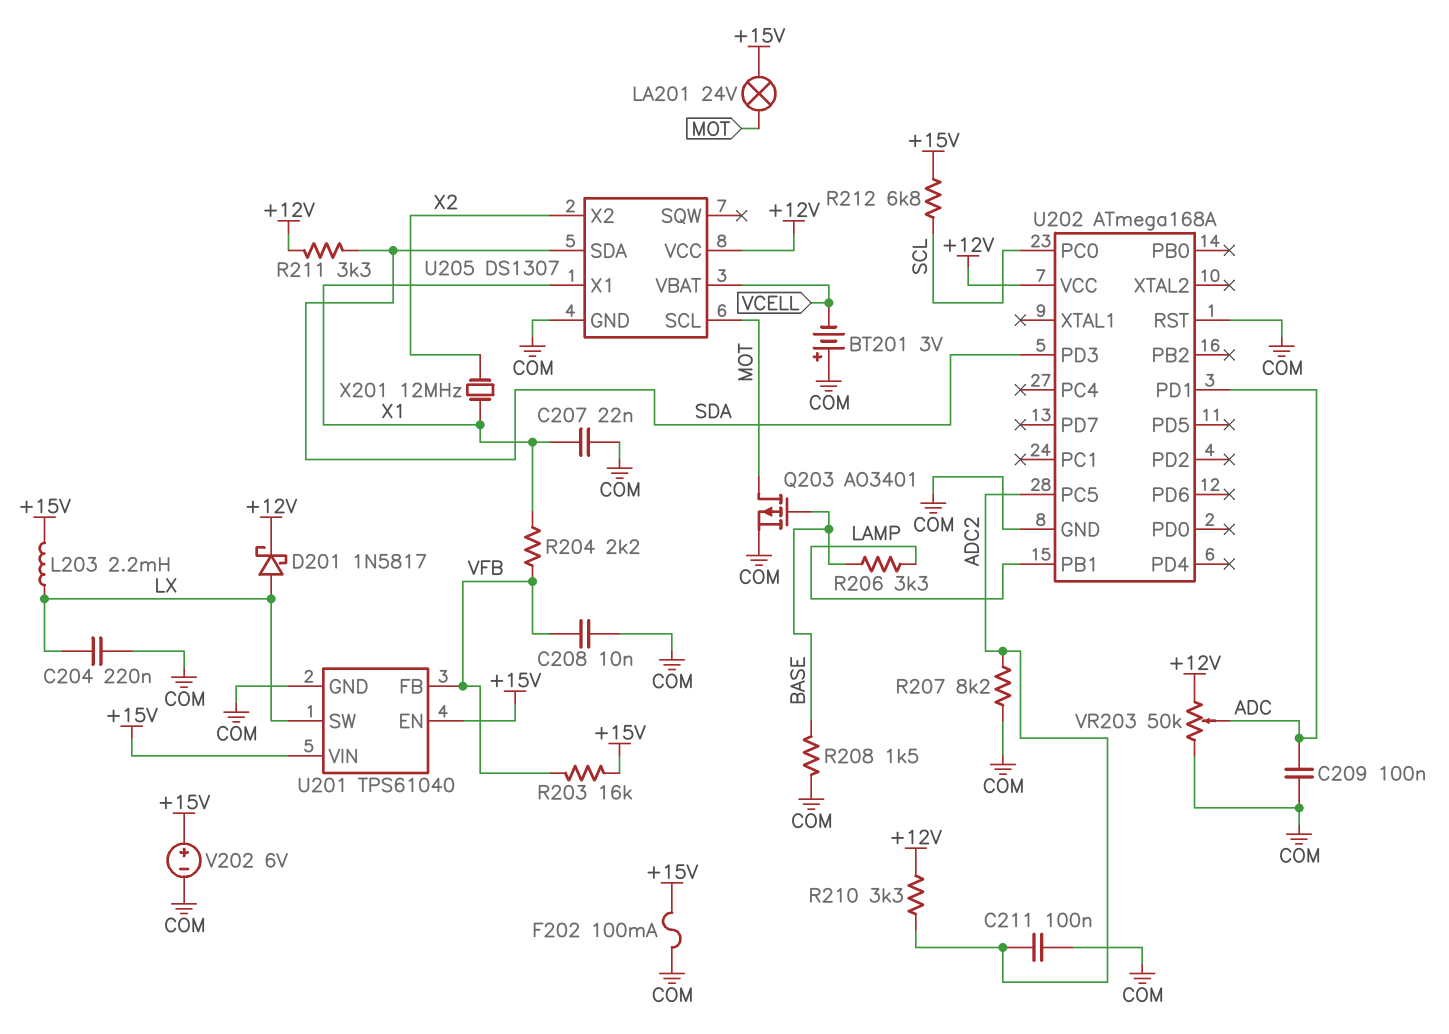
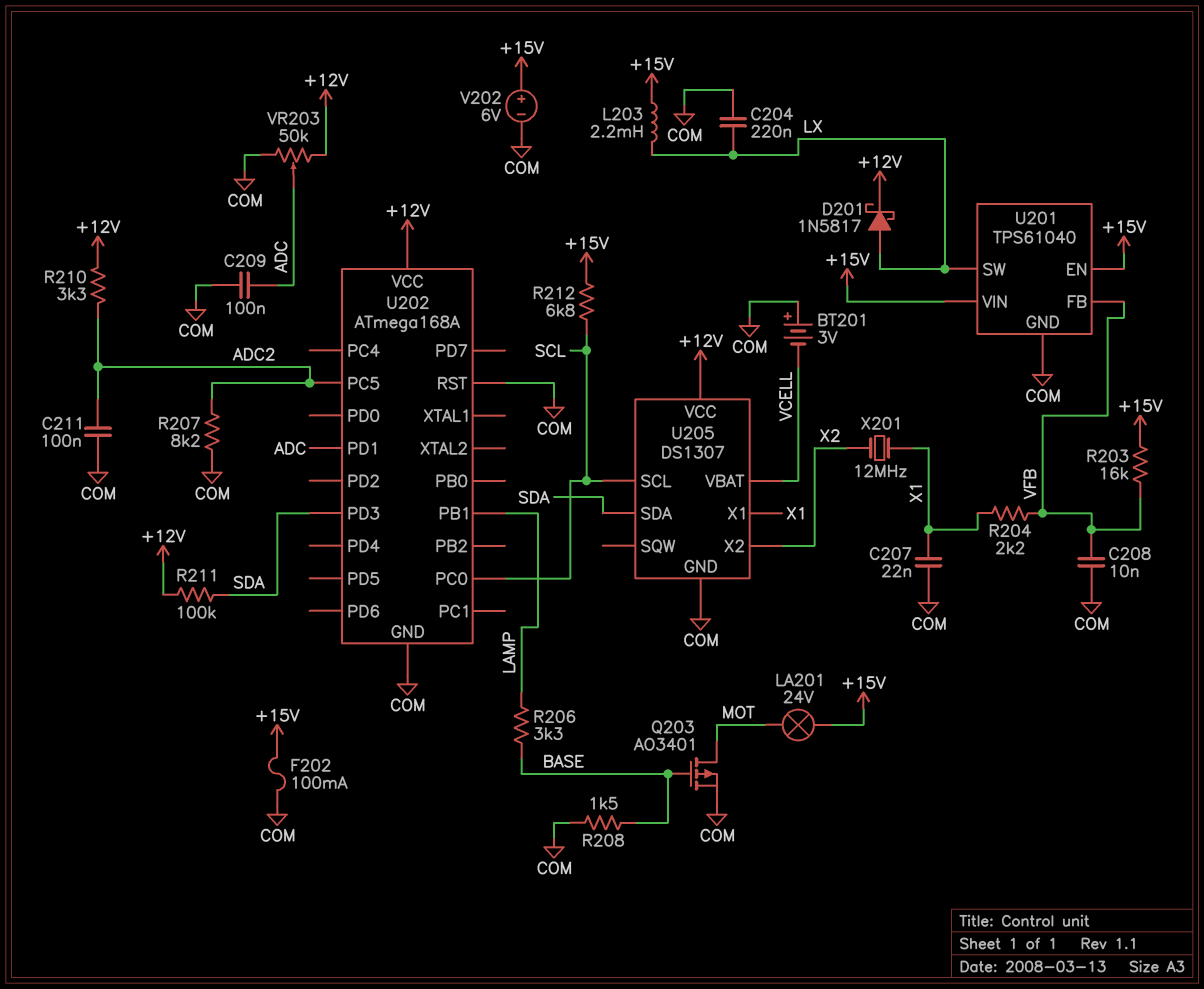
R211: 3.3k (+12V, SDA) -> 100k (+12V, SDA)
U205 pin SCL: MOT -> SCL

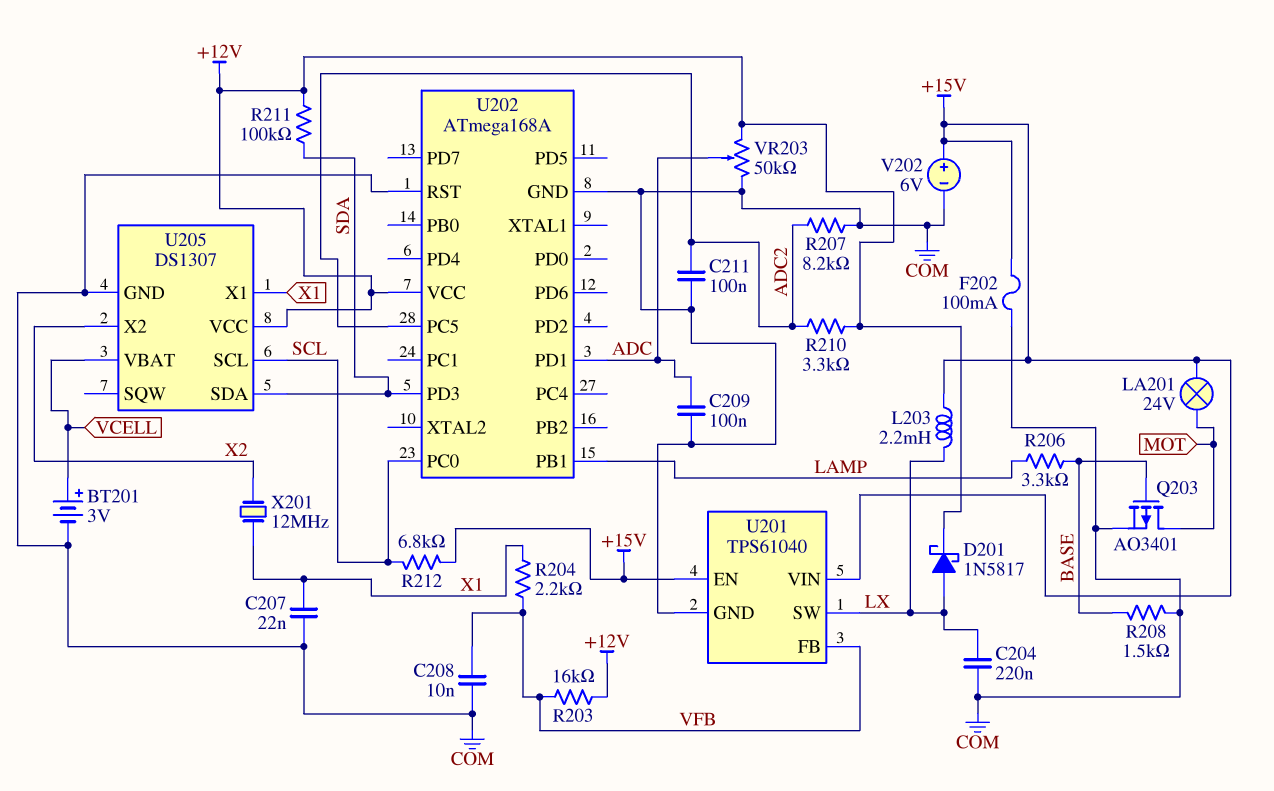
BT201: 3V (plus COM, minus VCELL) -> 3V (plus VCELL, minus COM)
R203: 16k (+15V, VFB) -> 16k (+12V, VFB)

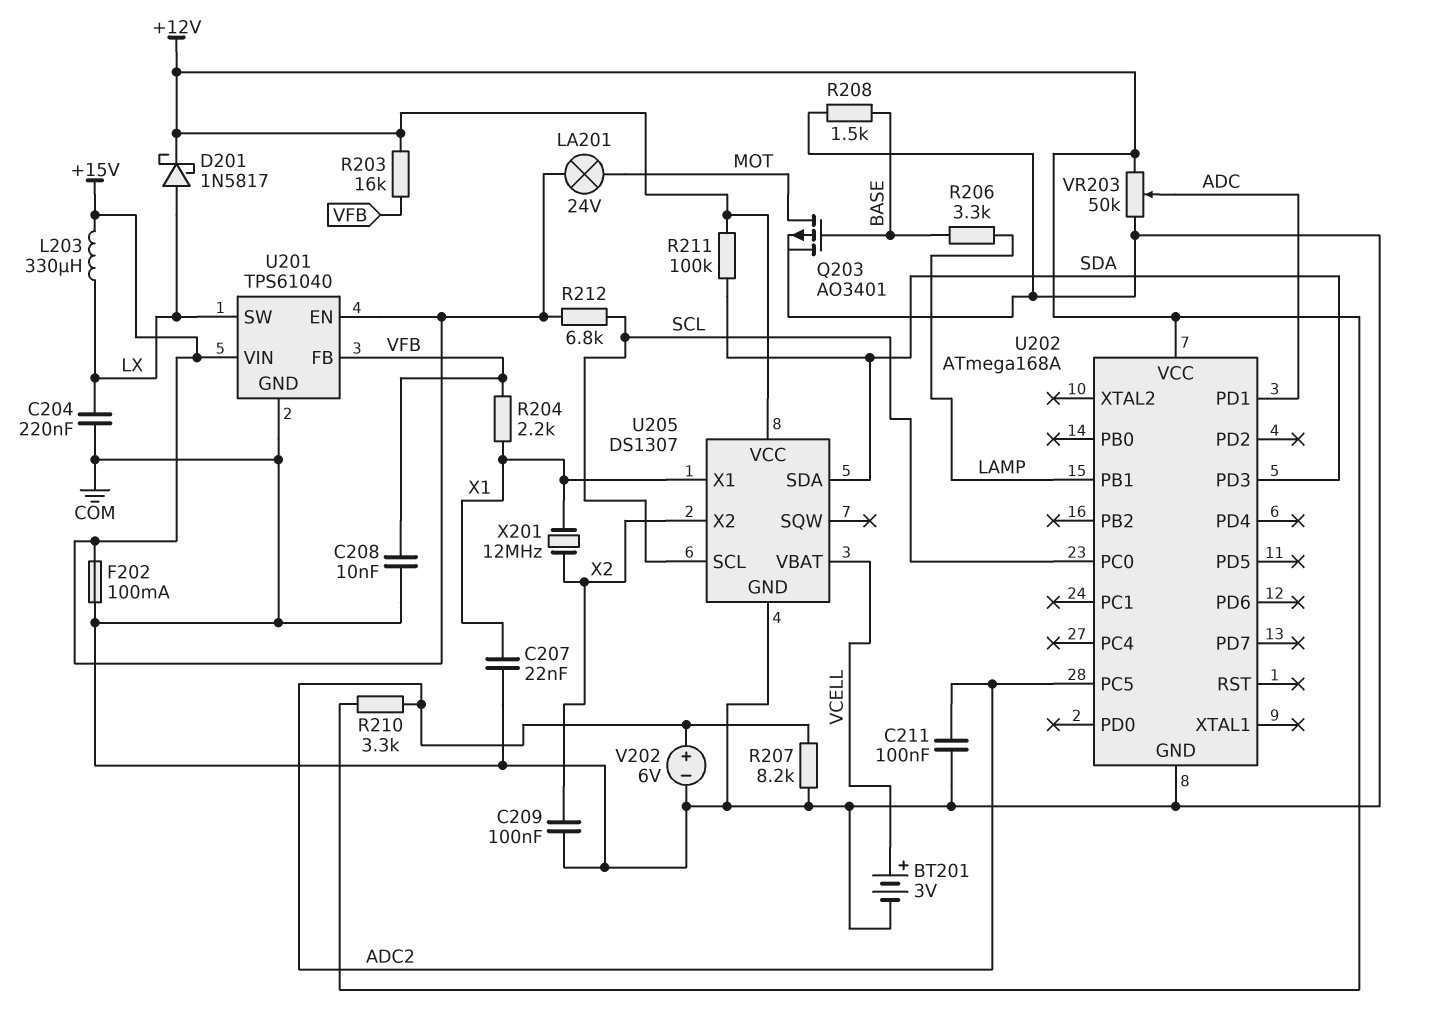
C209: 100nF (ADC, COM) -> 100nF (COM, X2)
L203: 2.2mH (+15V, LX) -> 330uH (+15V, LX)
U202 pin RST: COM -> none
V202: 6V (plus +15V, minus COM) -> 6V (plus ADC2, minus COM)

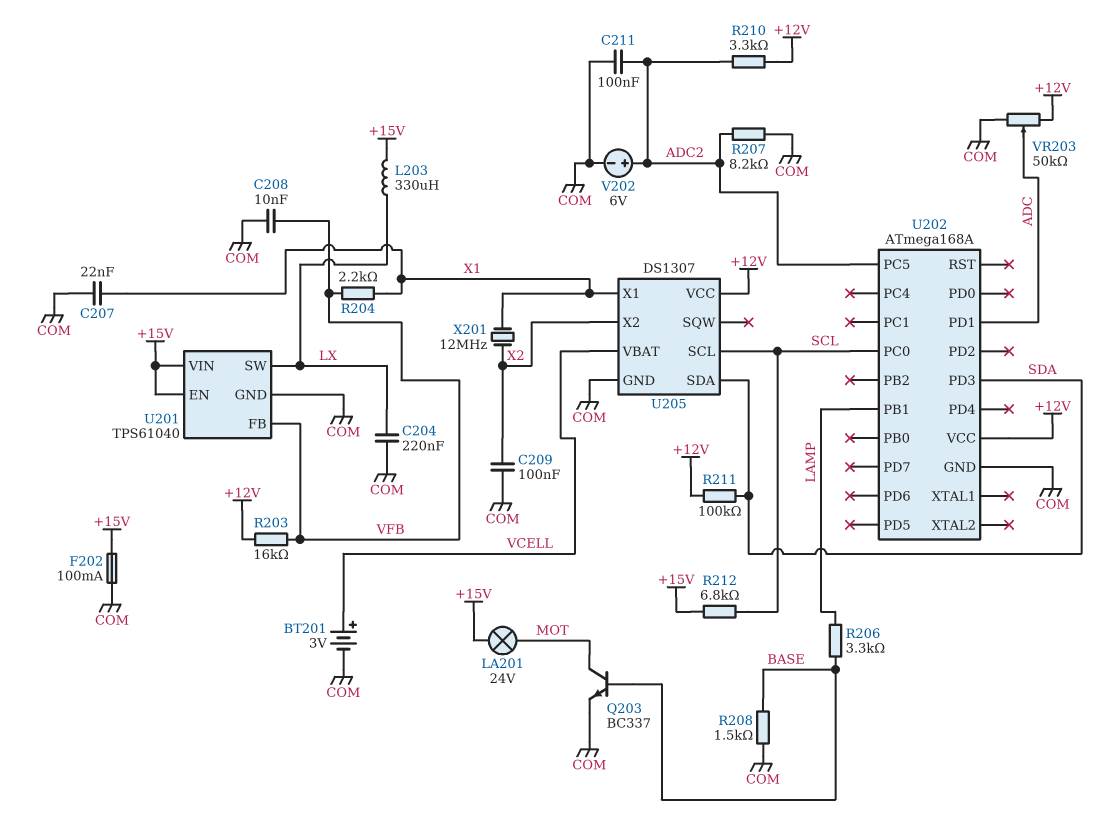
D201: schottky 1N5817 (A LX, K +12V) -> none
Q203: PMOS AO3401 (G BASE, D MOT, S COM) -> NPN BC337 (B BASE, C MOT, E COM)

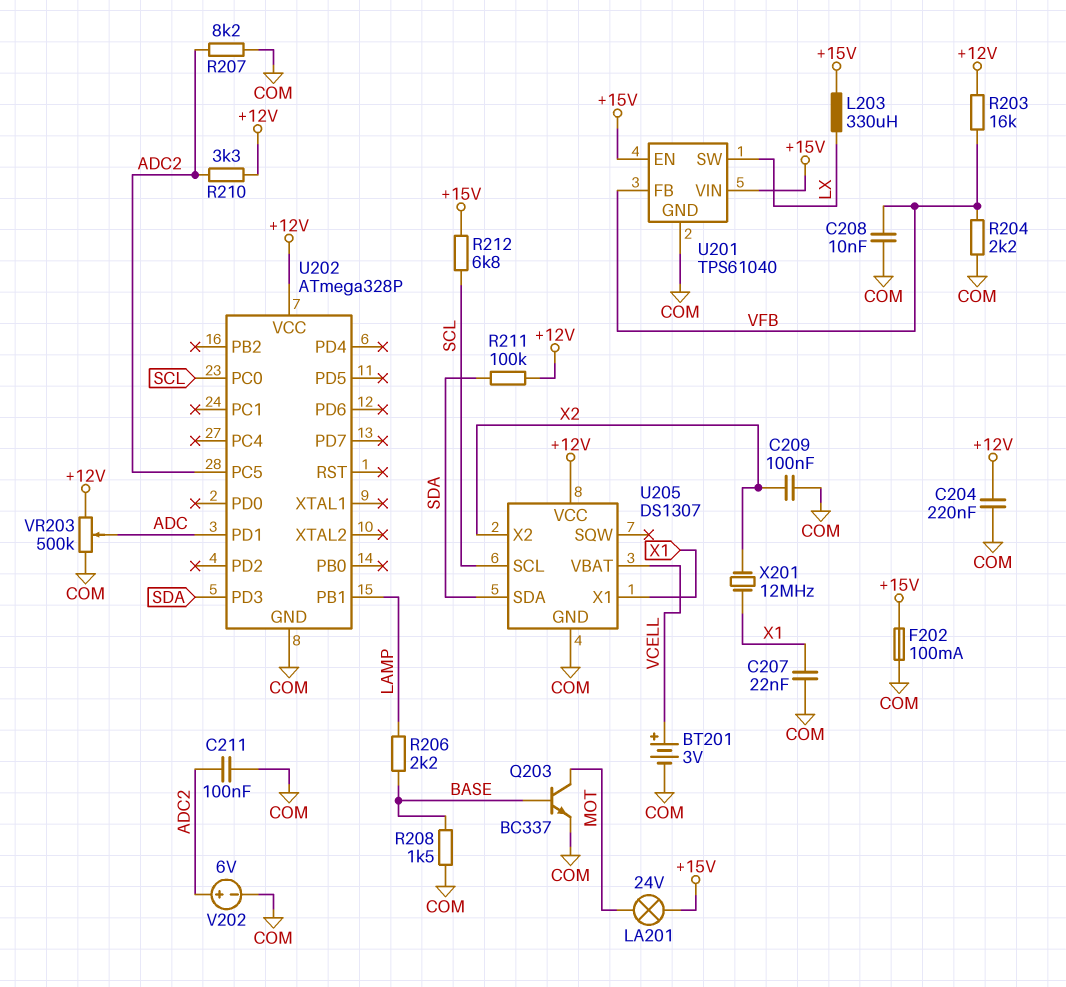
C204: 220nF (COM, LX) -> 220nF (+12V, COM)
R204: 2.2k (VFB, X1) -> 2.2k (COM, VFB)
R206: 3.3k (BASE, LAMP) -> 2.2k (BASE, LAMP)
U202: ATmega168A -> ATmega328P
VR203: 50k (+12V, COM, wiper ADC) -> 500k (+12V, COM, wiper ADC)

